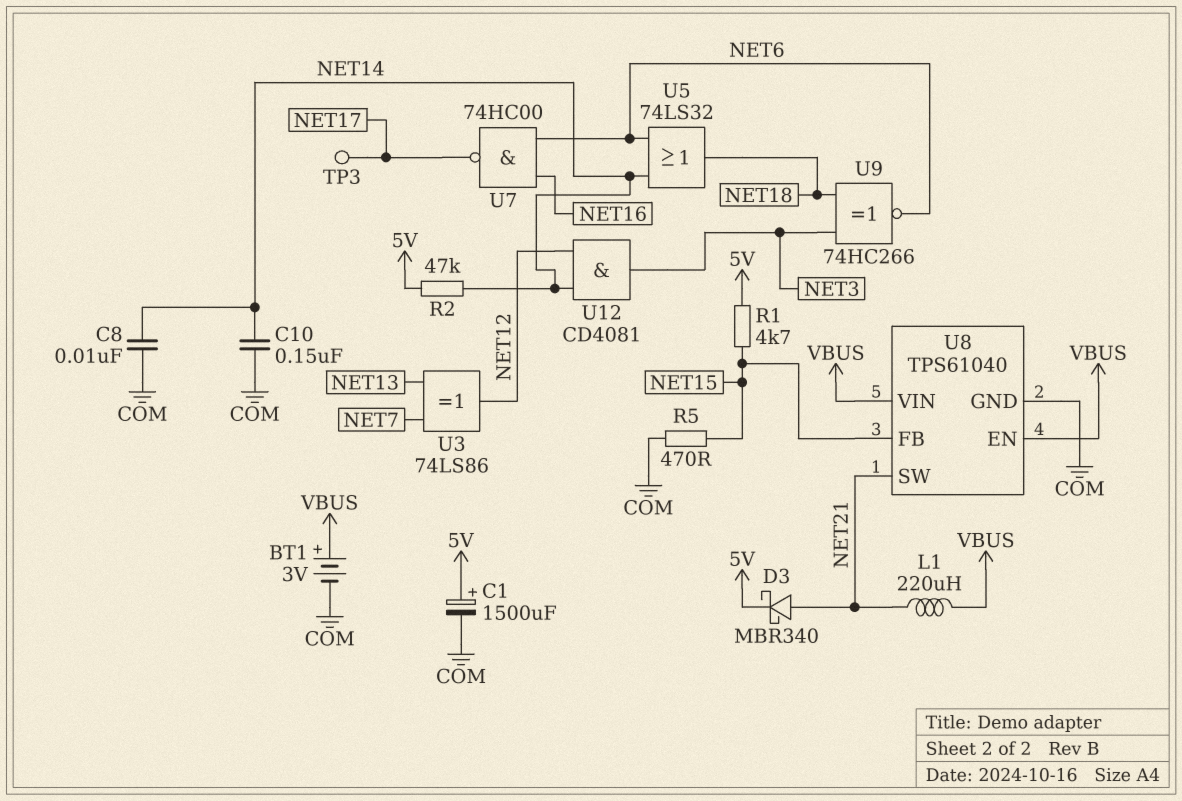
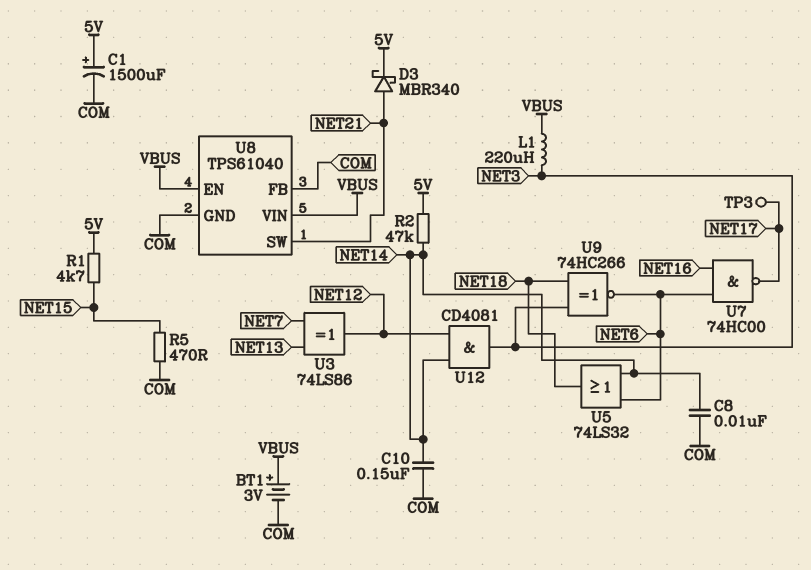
L1: 220uH (NET21, VBUS) -> 220uH (NET3, VBUS)
U8 pin FB: NET15 -> COM

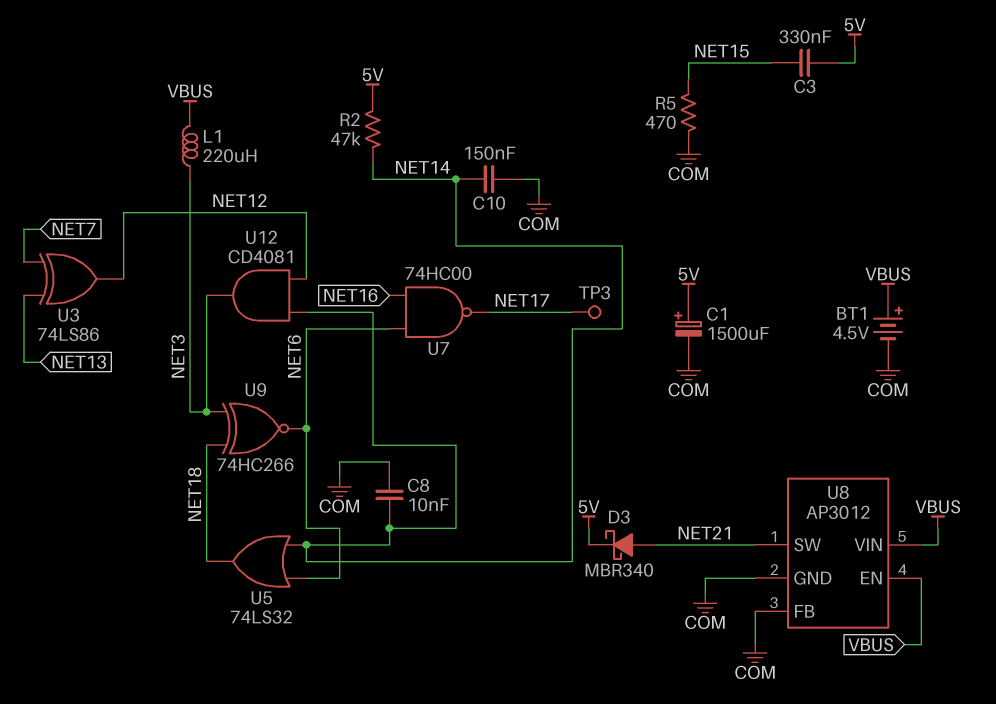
BT1: 3V (plus VBUS, minus COM) -> 4.5V (plus VBUS, minus COM)
C3: none -> 330nF (5V, NET15)
R1: 4.7k (5V, NET15) -> none
U8: TPS61040 -> AP3012

